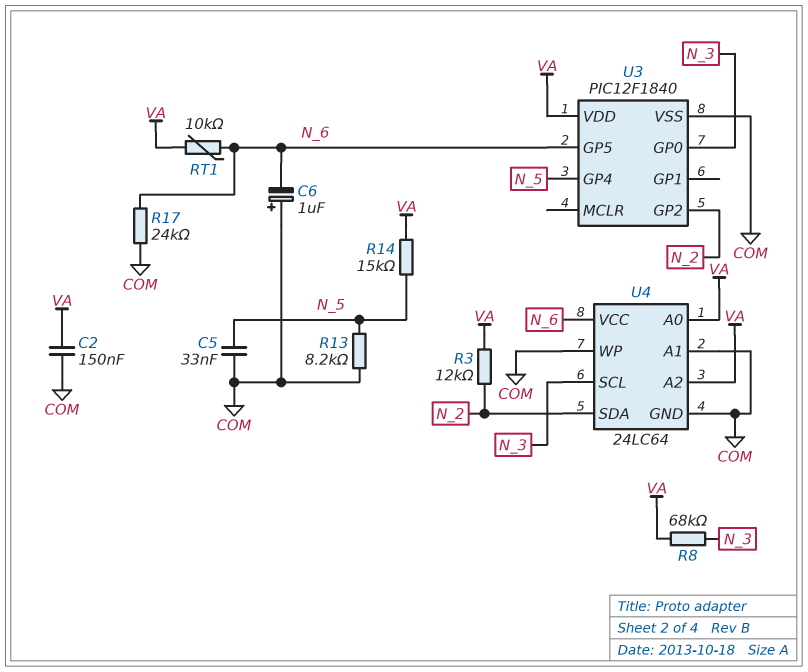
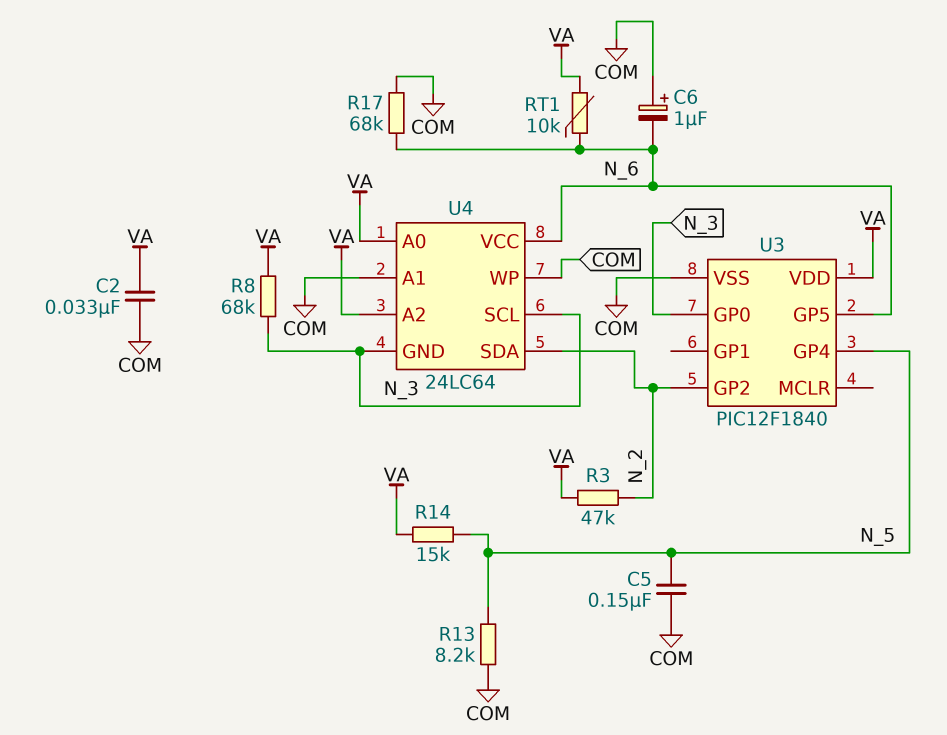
C2: 150nF (COM, VA) -> 33nF (COM, VA)
C5: 33nF (COM, N_5) -> 150nF (COM, N_5)
R3: 12k (N_2, VA) -> 47k (N_2, VA)
R17: 24k (COM, N_6) -> 68k (COM, N_6)
U4 pin GND: COM -> N_3

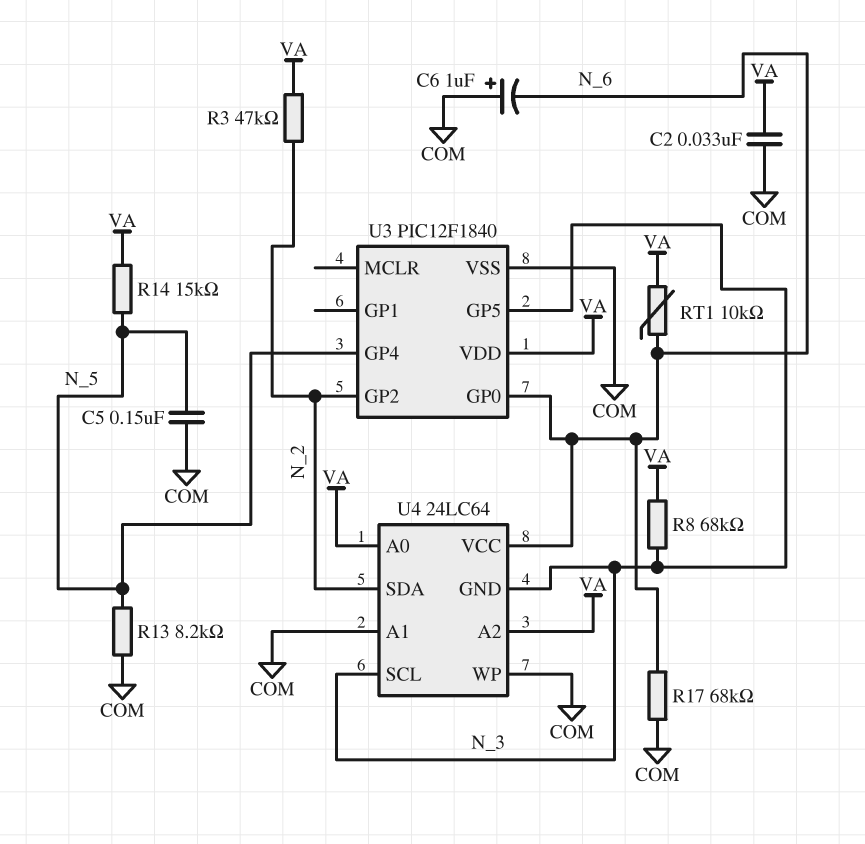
U3 pin GP0: N_3 -> N_6
U3 pin GP5: N_6 -> N_3

